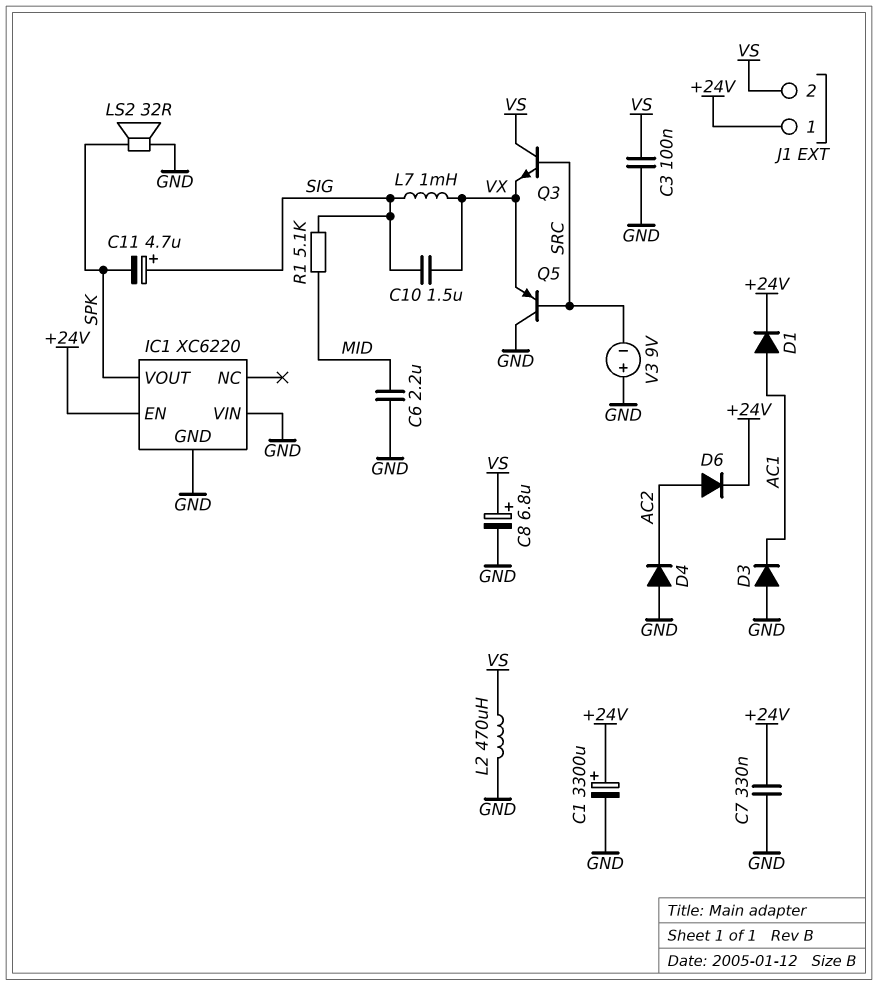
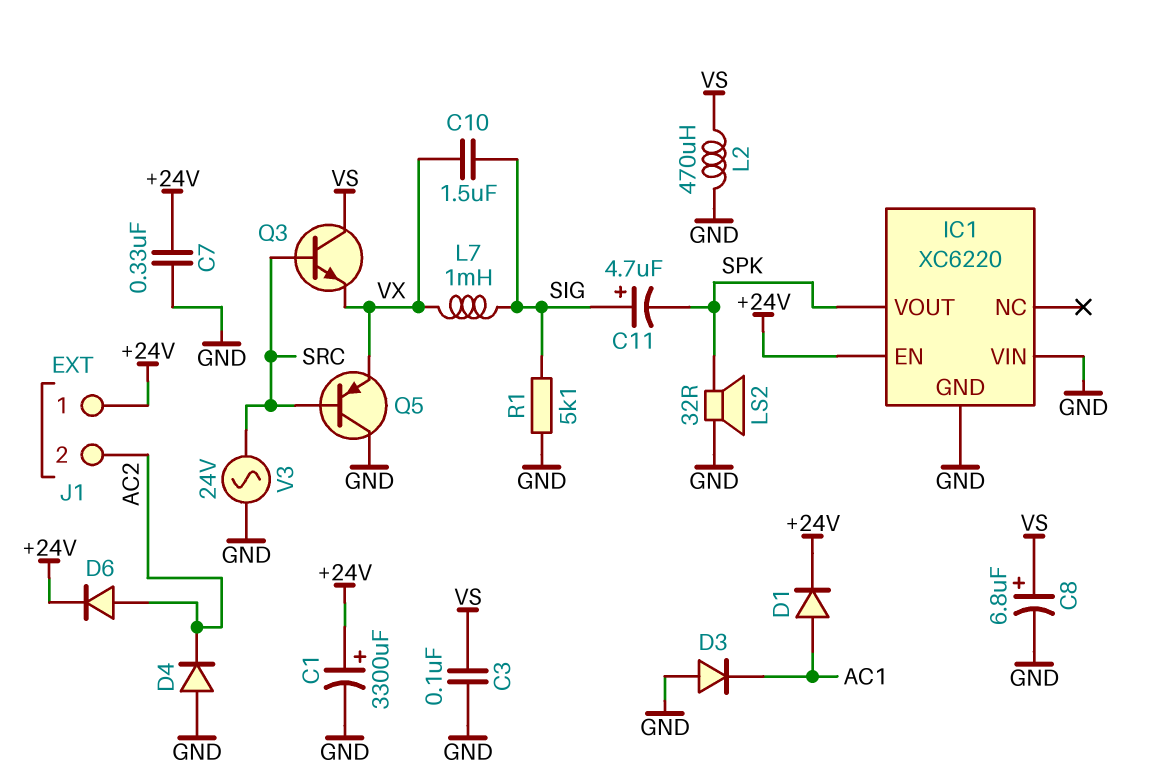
C6: 2.2uF (GND, MID) -> none
J1 pin 2: VS -> AC2
R1: 5.1k (MID, SIG) -> 5.1k (GND, SIG)
V3: 9V (plus GND, minus SRC) -> AC 24V (GND, SRC)

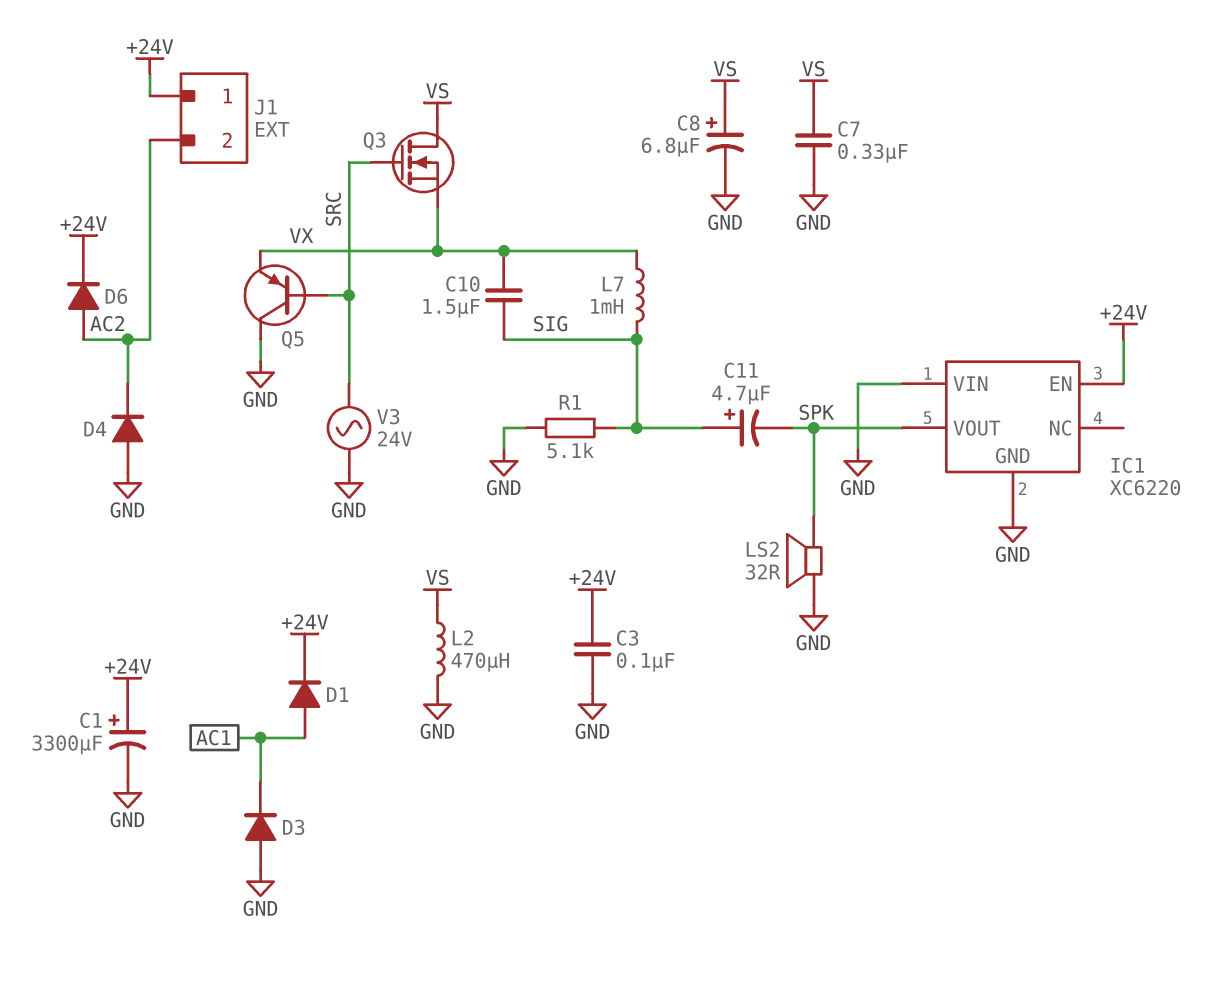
C3: 100nF (GND, VS) -> 100nF (+24V, GND)
C7: 330nF (+24V, GND) -> 330nF (GND, VS)
Q3: NPN (B SRC, C VS, E VX) -> NMOS (G SRC, D VS, S VX)

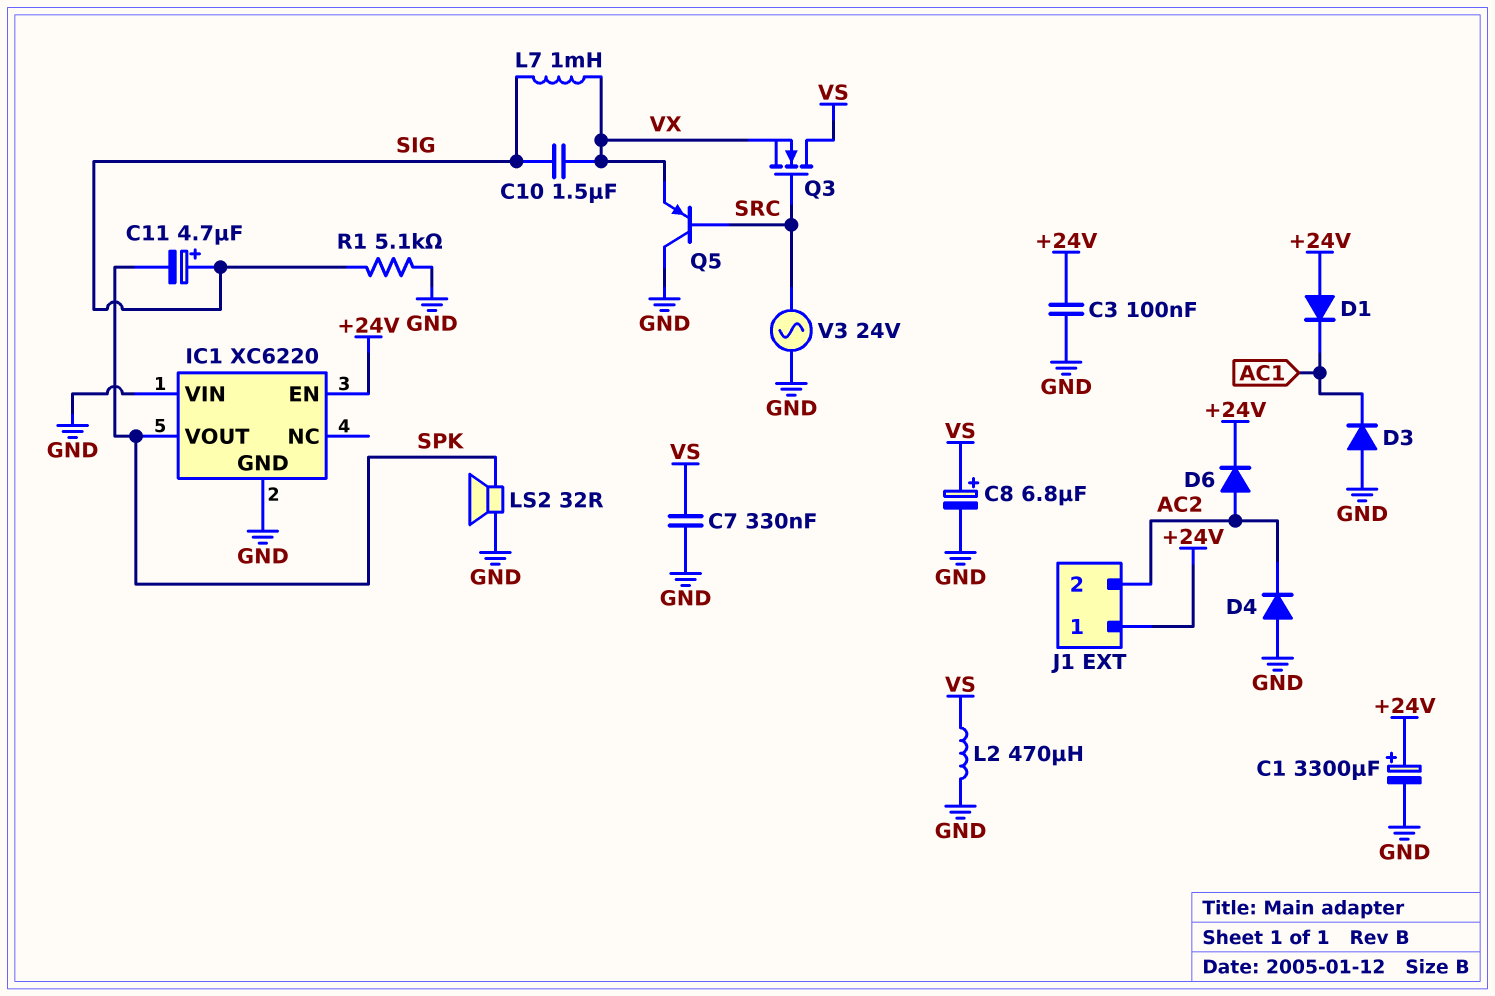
D1: diode (A AC1, K +24V) -> diode (A +24V, K AC1)

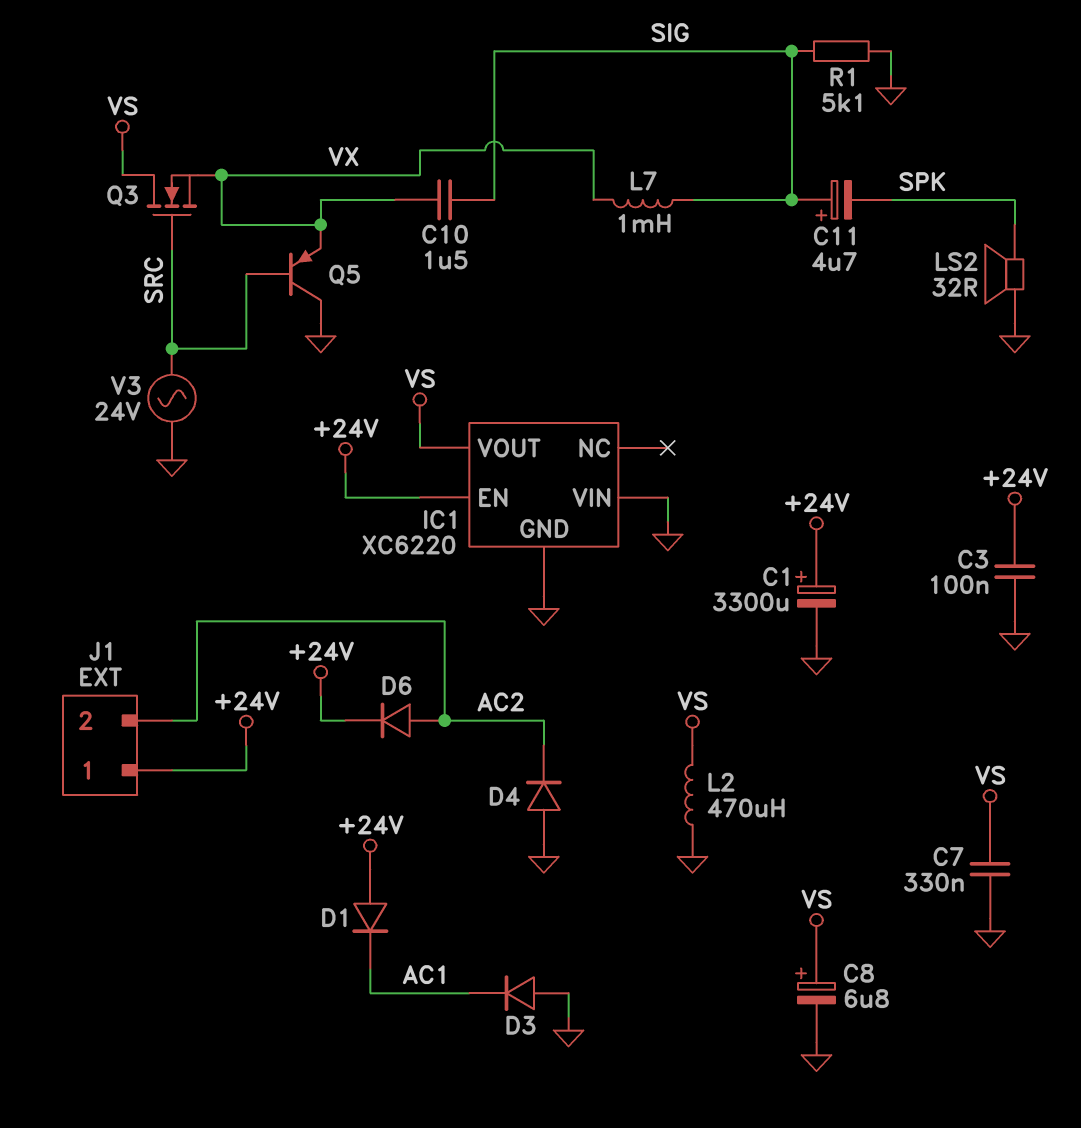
IC1 pin VOUT: SPK -> VS

